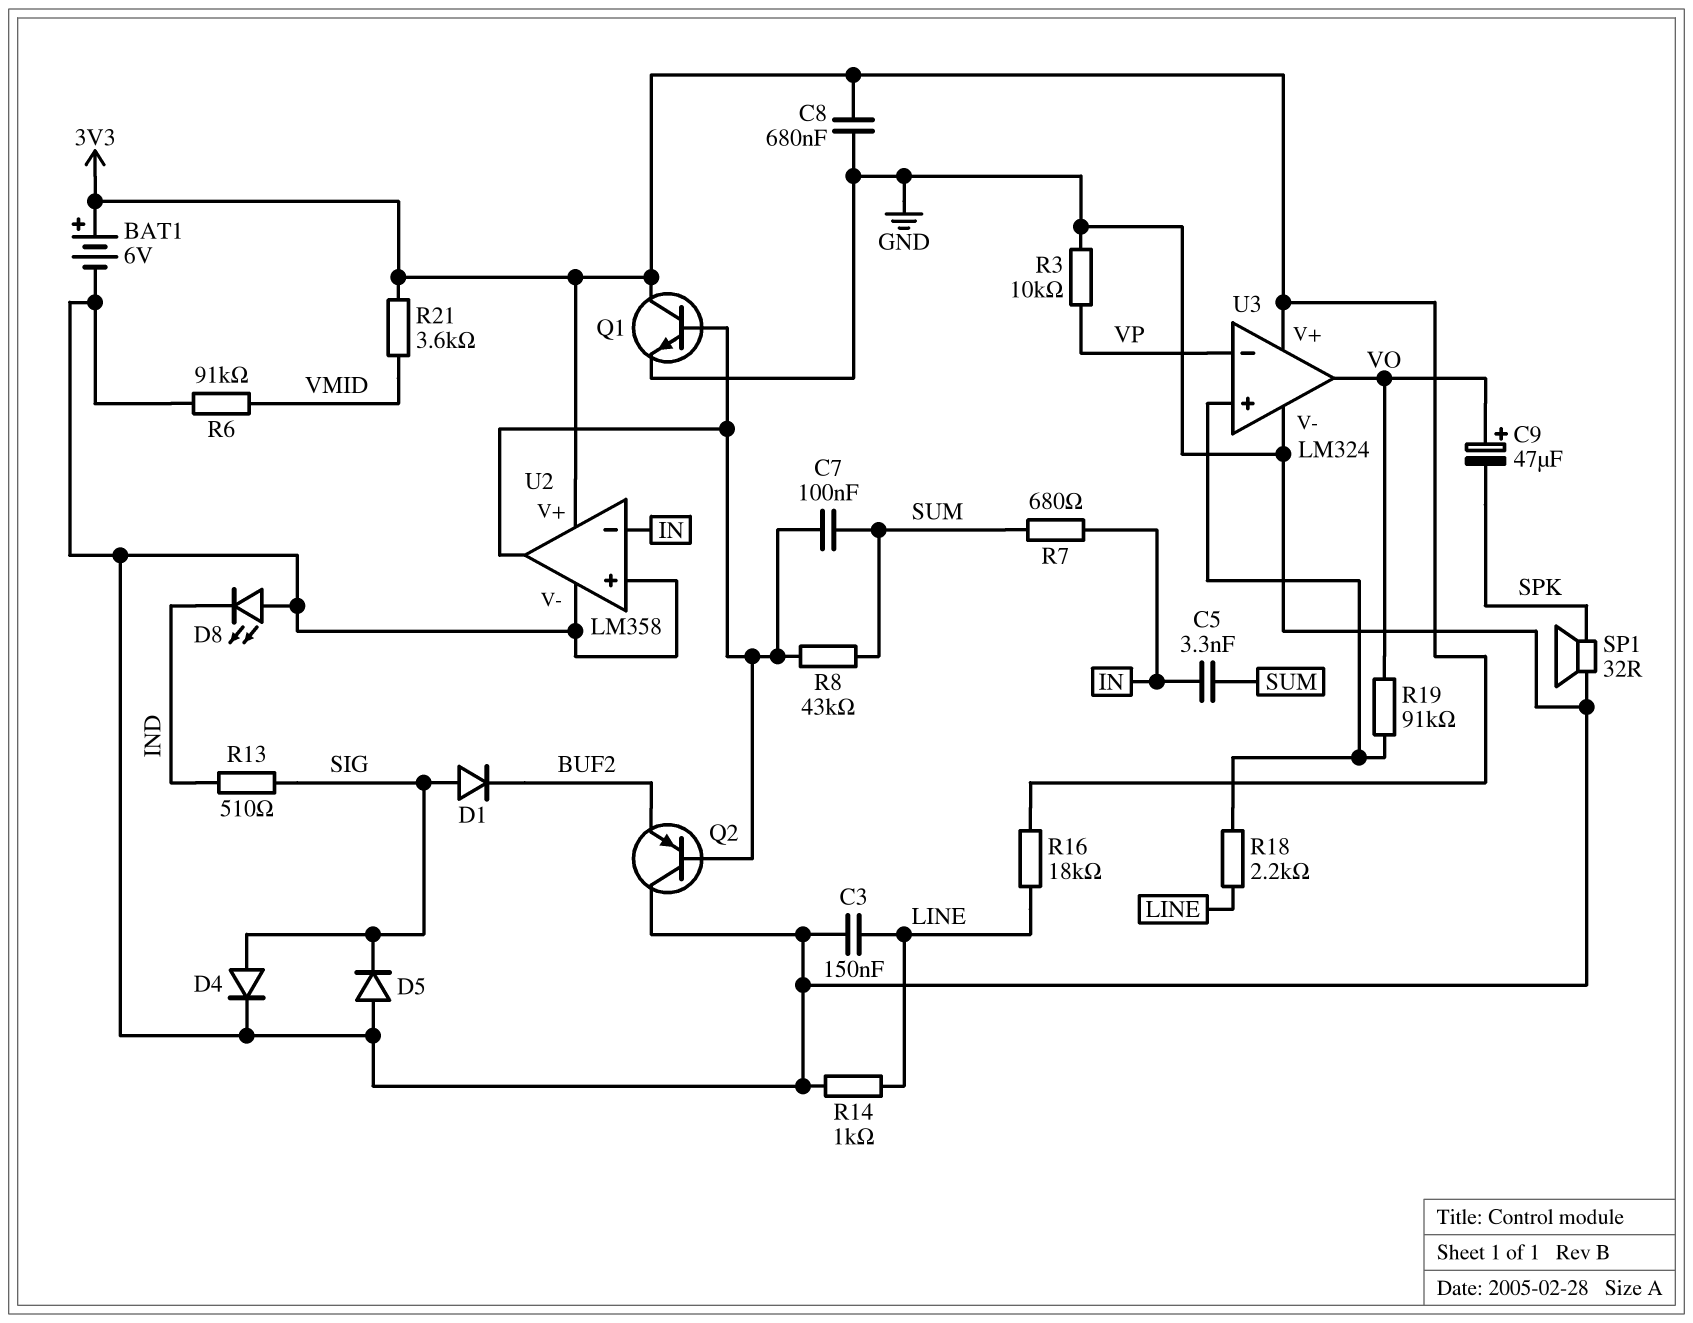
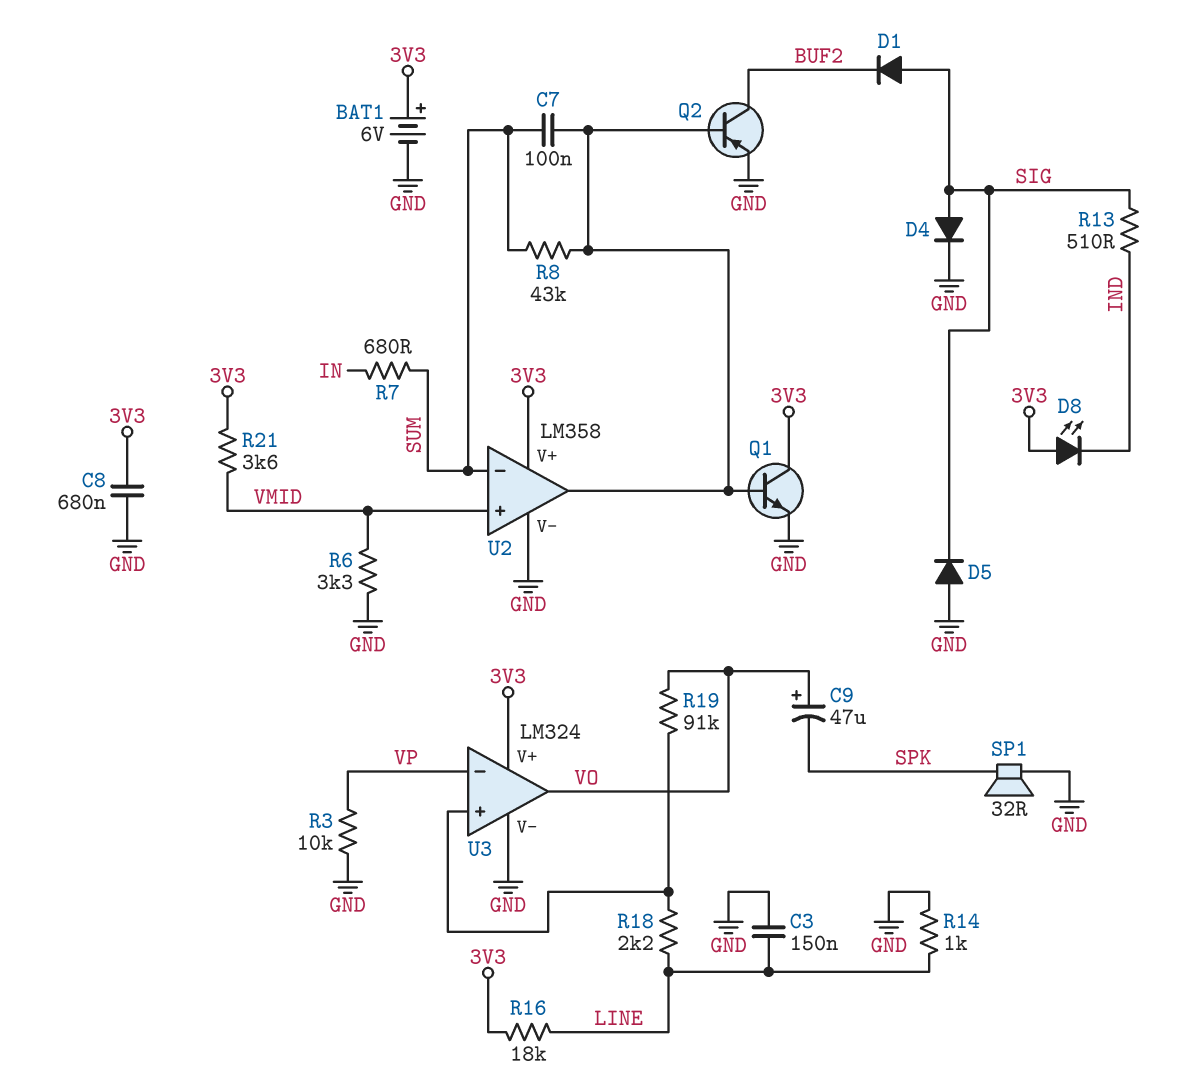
C5: 3.3nF (IN, SUM) -> none
D8: LED (A GND, K IND) -> LED (A 3V3, K IND)
Q2: PNP (B U2/out, C GND, E BUF2) -> PNP (B U2/out, C BUF2, E GND)
R6: 91k (GND, VMID) -> 3.3k (GND, VMID)
U2 pin in+: GND -> VMID
U2 pin in-: IN -> SUM

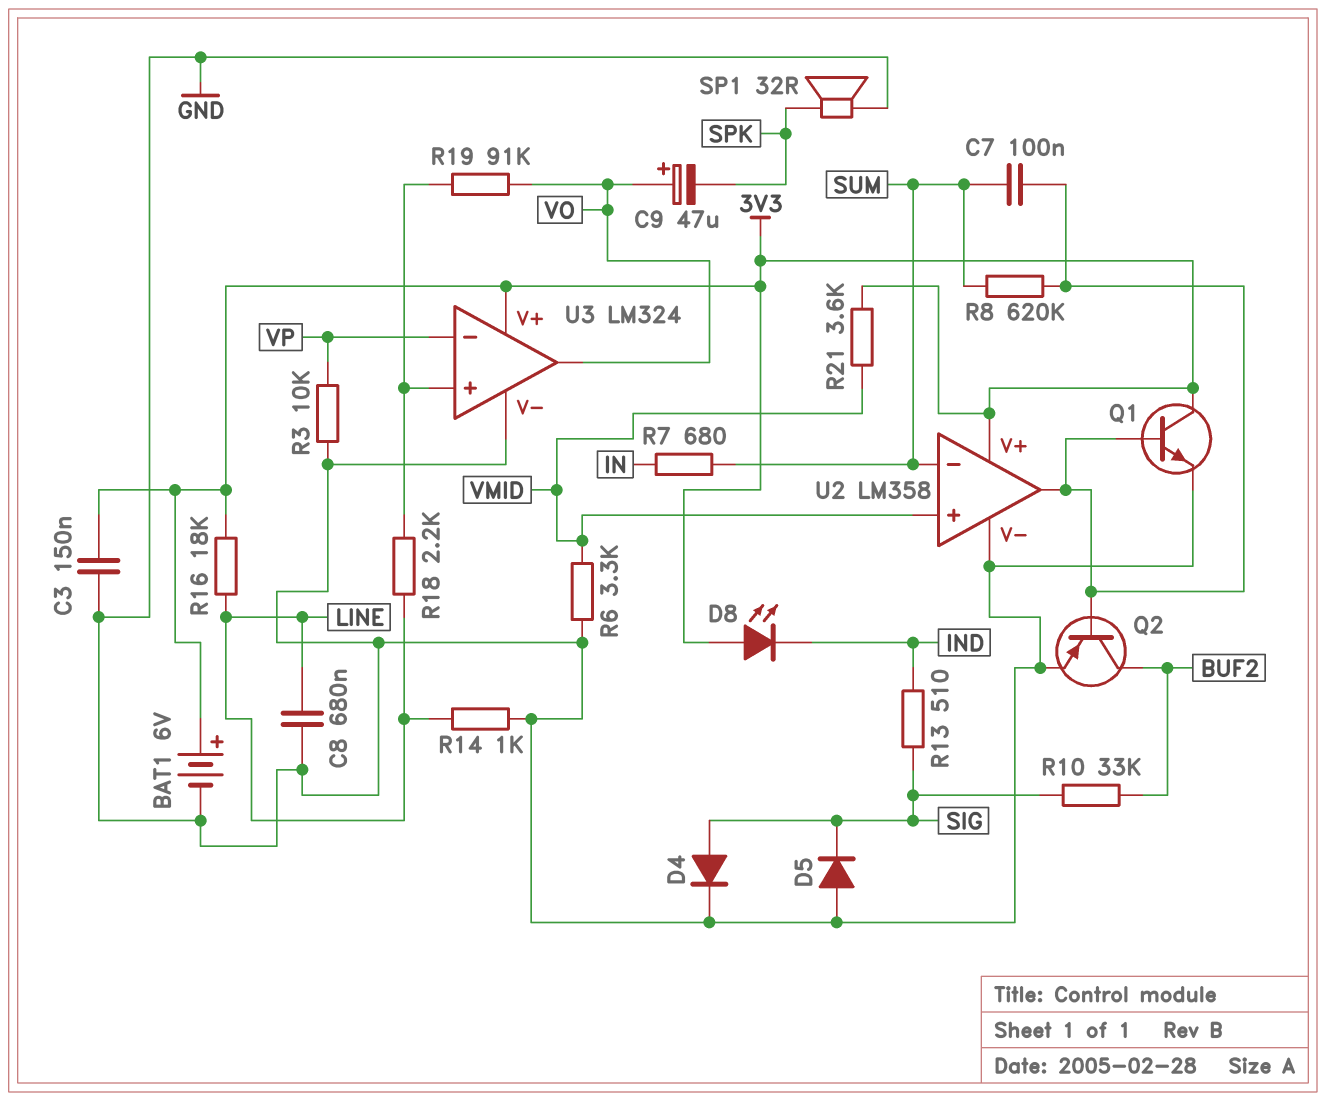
C3: 150nF (GND, LINE) -> 150nF (3V3, GND)
C8: 680nF (3V3, GND) -> 680nF (GND, LINE)
D1: diode (A SIG, K BUF2) -> none
R8: 43k (SUM, U2/out) -> 620k (SUM, U2/out)
R10: none -> 33k (BUF2, SIG)

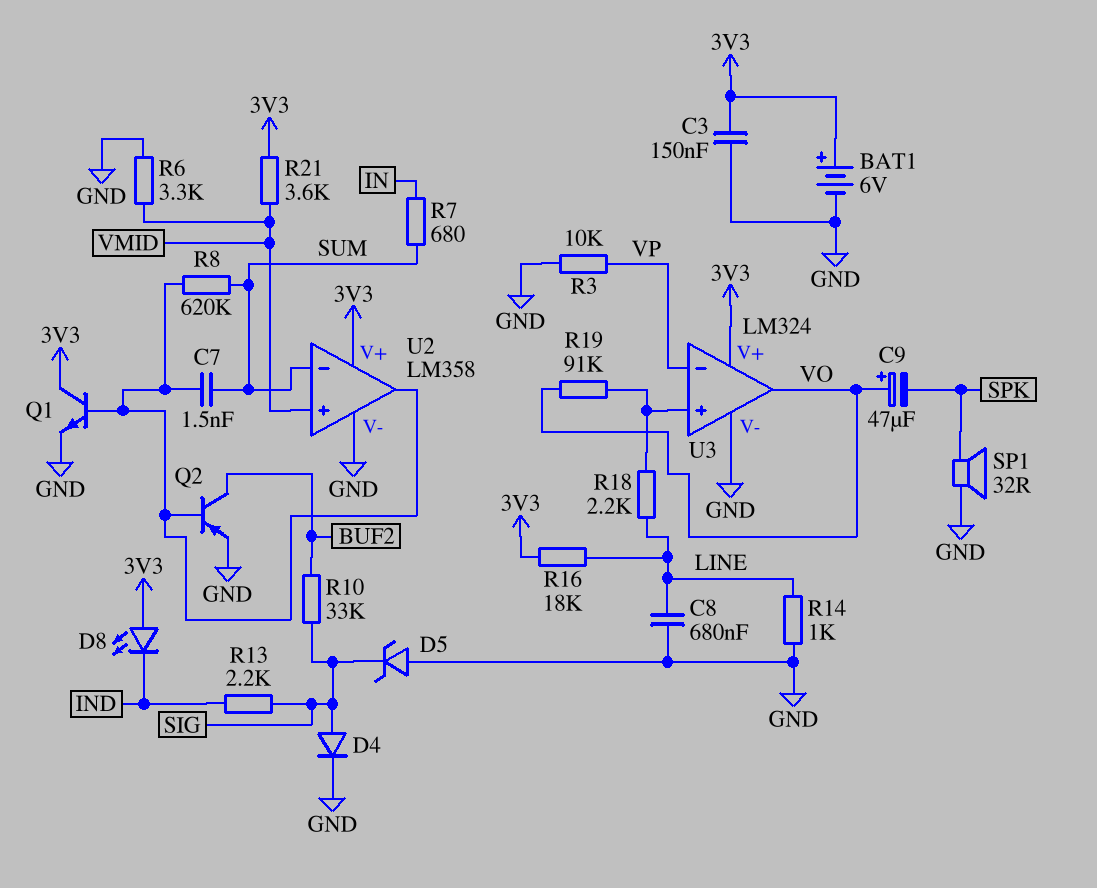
C7: 100nF (SUM, U2/out) -> 1.5nF (SUM, U2/out)
D5: diode (A GND, K SIG) -> zener (A GND, K SIG)
R13: 510 (IND, SIG) -> 2.2k (IND, SIG)

